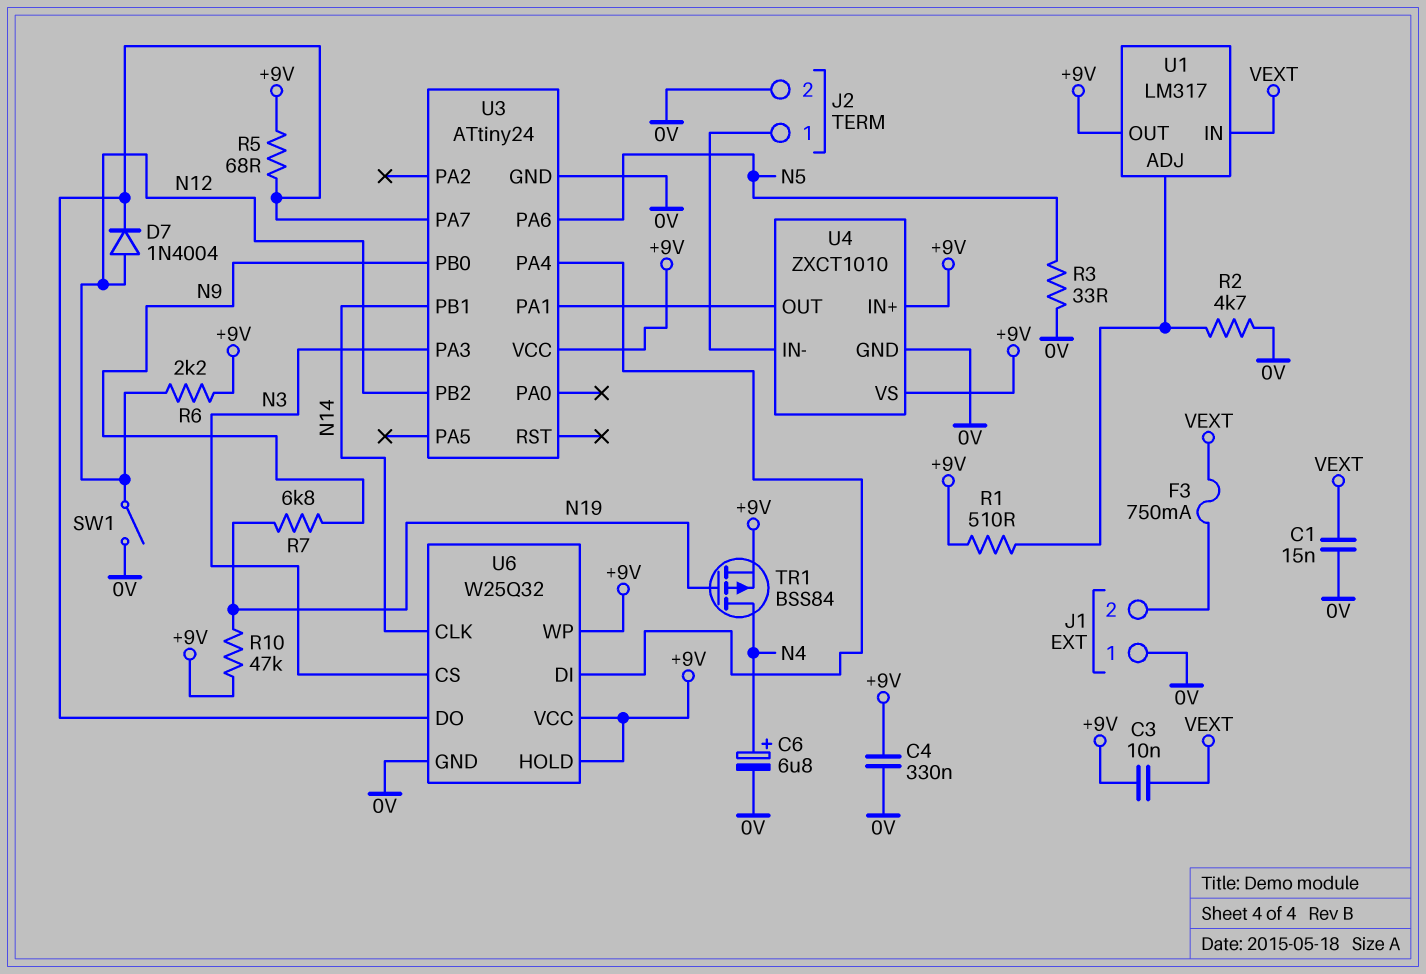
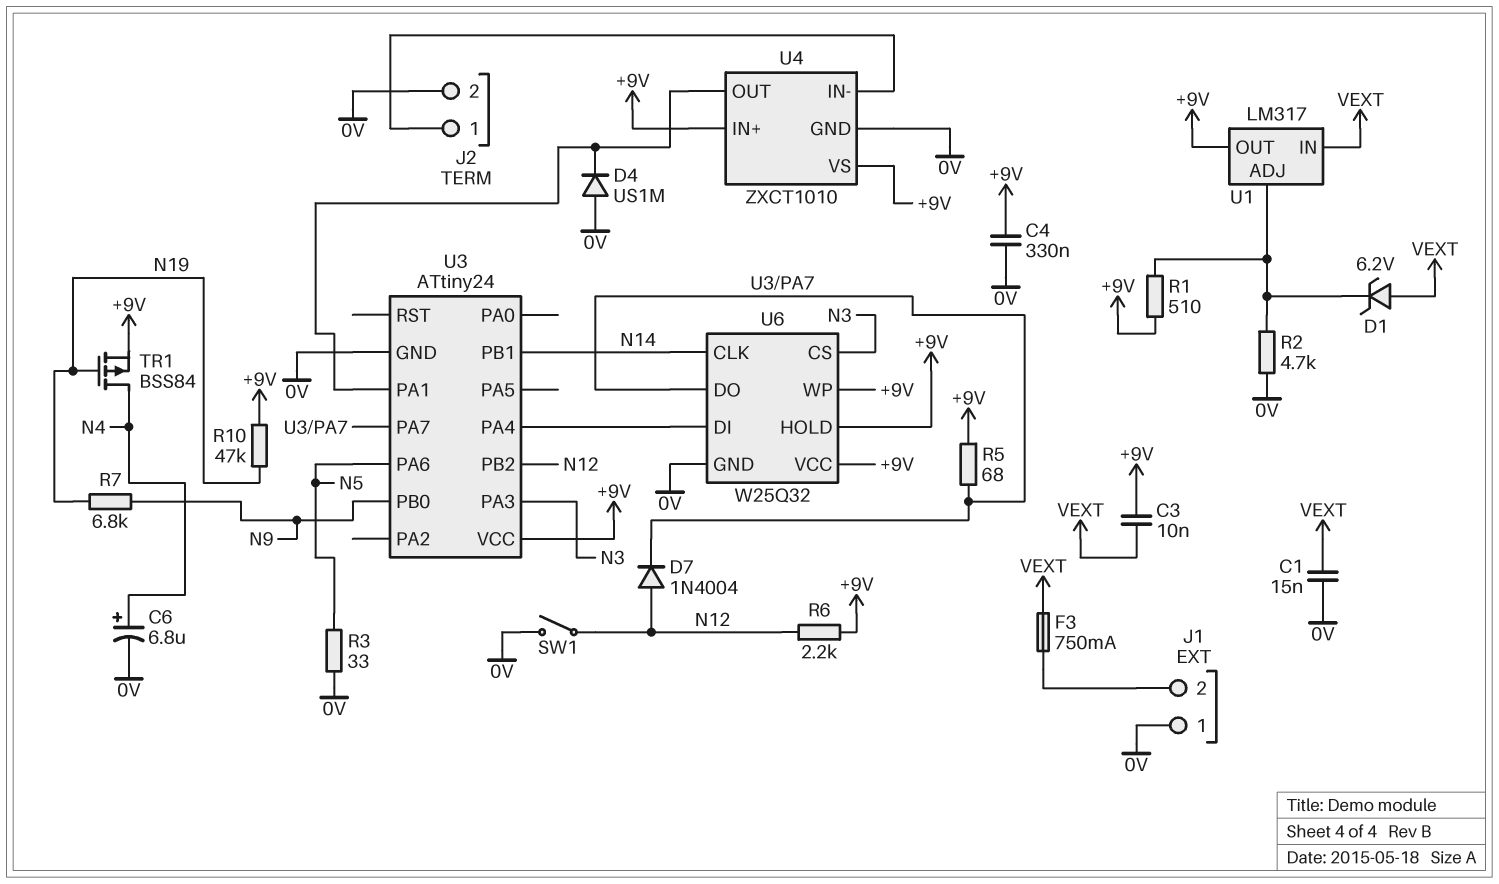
D1: none -> zener 6.2V (A VEXT, K U1/ADJ)
D4: none -> diode US1M (A 0V, K U3/PA1)

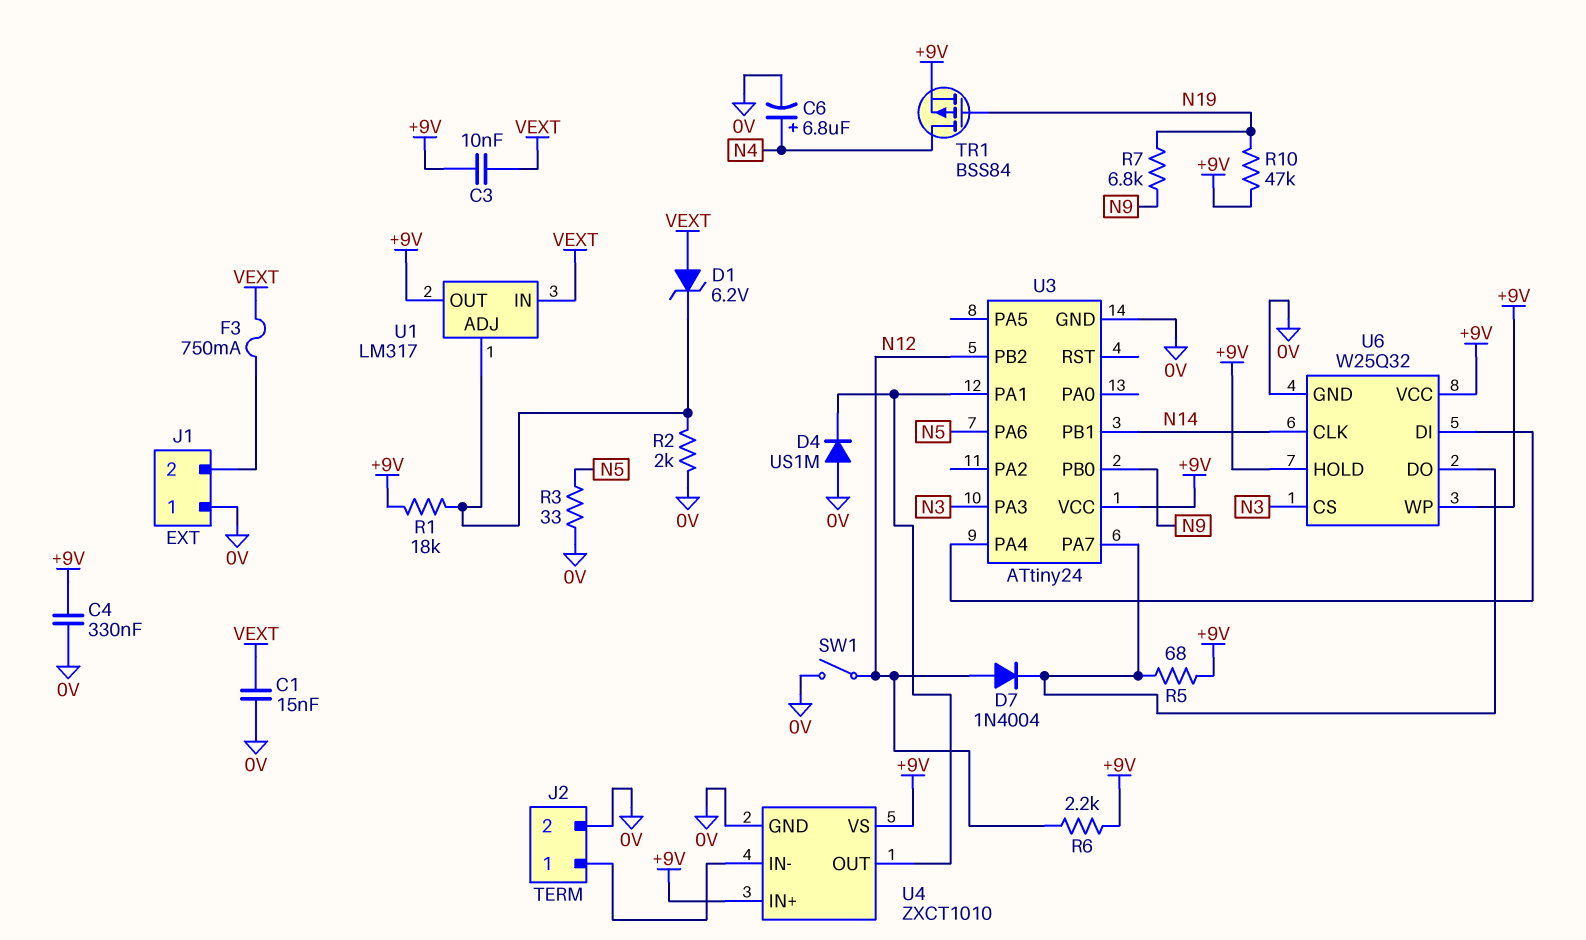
R1: 510 (+9V, U1/ADJ) -> 18k (+9V, U1/ADJ)
R2: 4.7k (0V, U1/ADJ) -> 2k (0V, U1/ADJ)

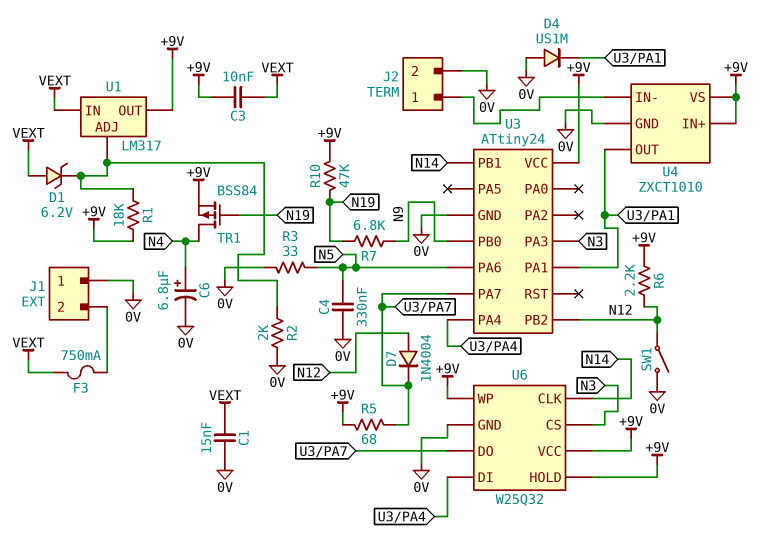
C4: 330nF (+9V, 0V) -> 330nF (0V, N5)

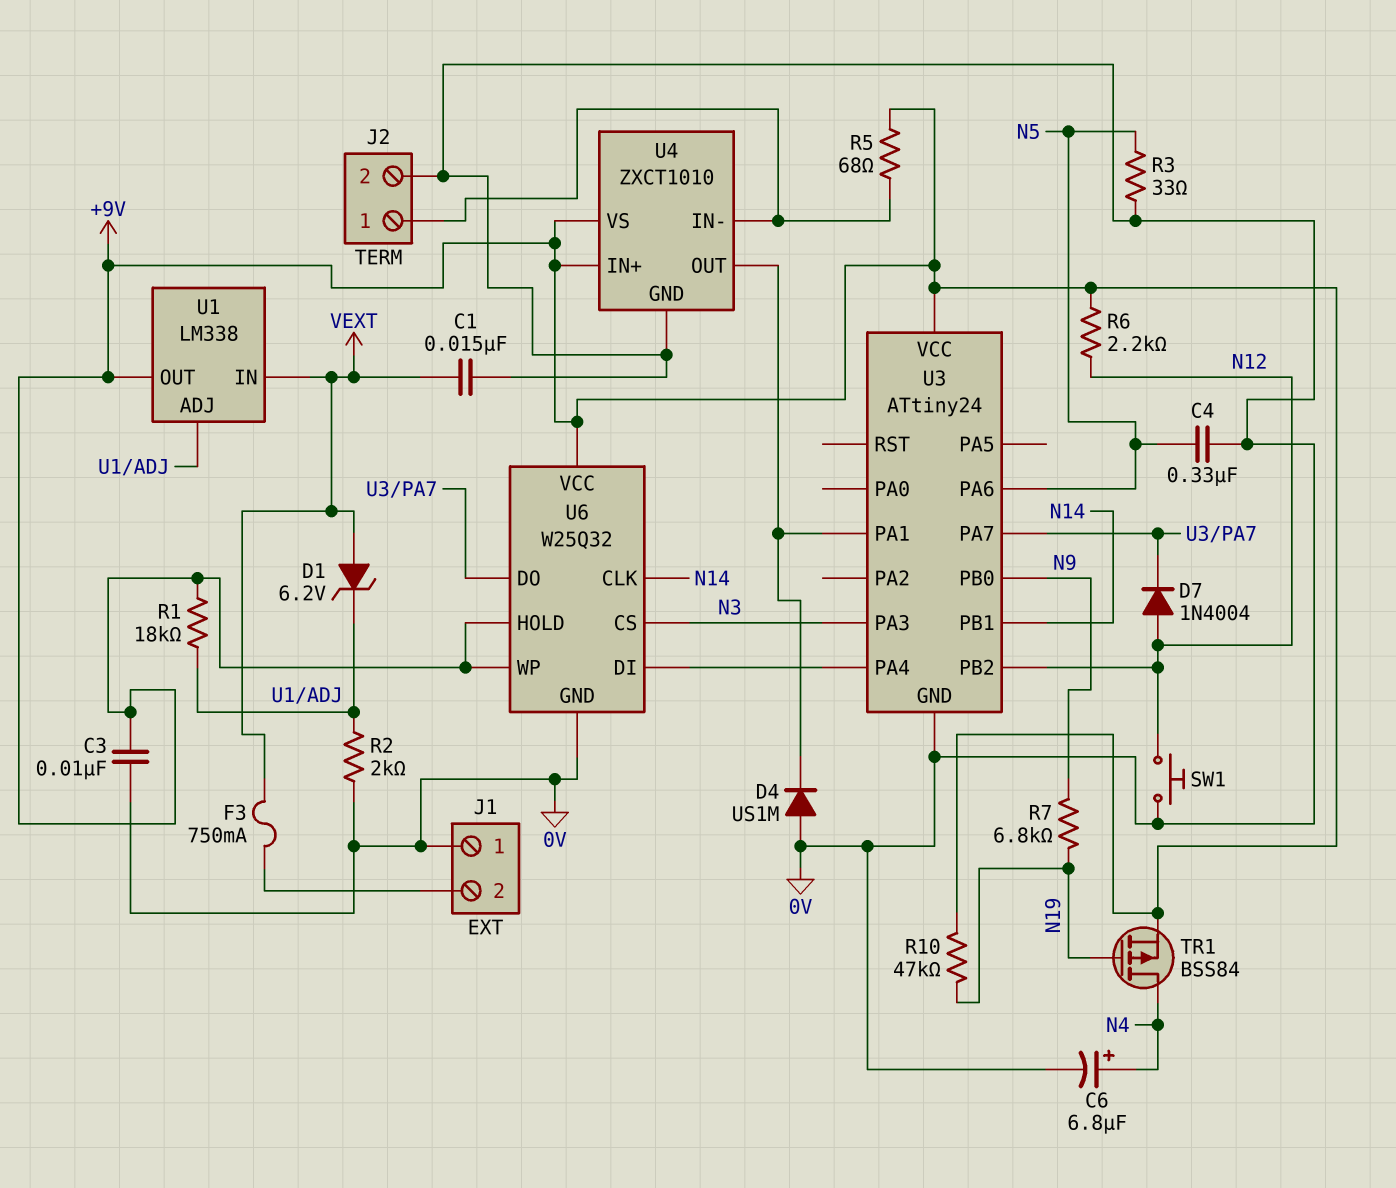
C3: 10nF (+9V, VEXT) -> 10nF (+9V, 0V)
R5: 68 (+9V, U3/PA7) -> 68 (+9V, J2/1)
SW1: switch (0V, N12) -> button (0V, N12)
U1: LM317 -> LM338

